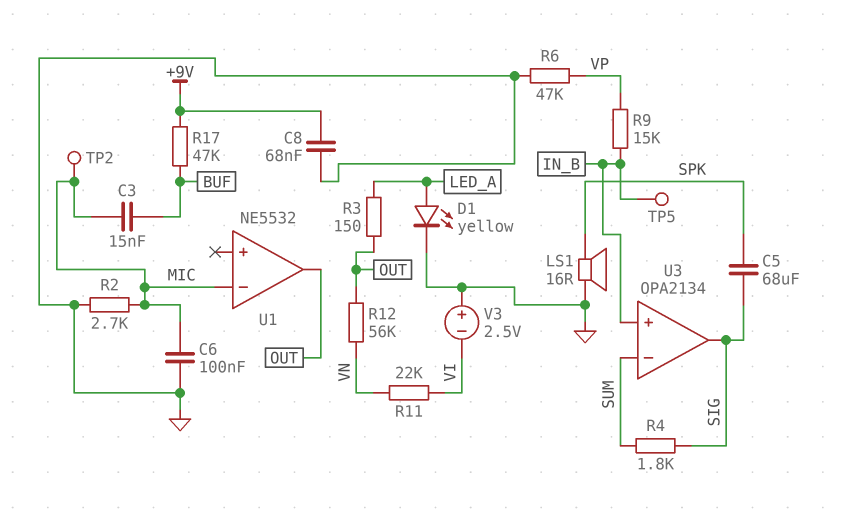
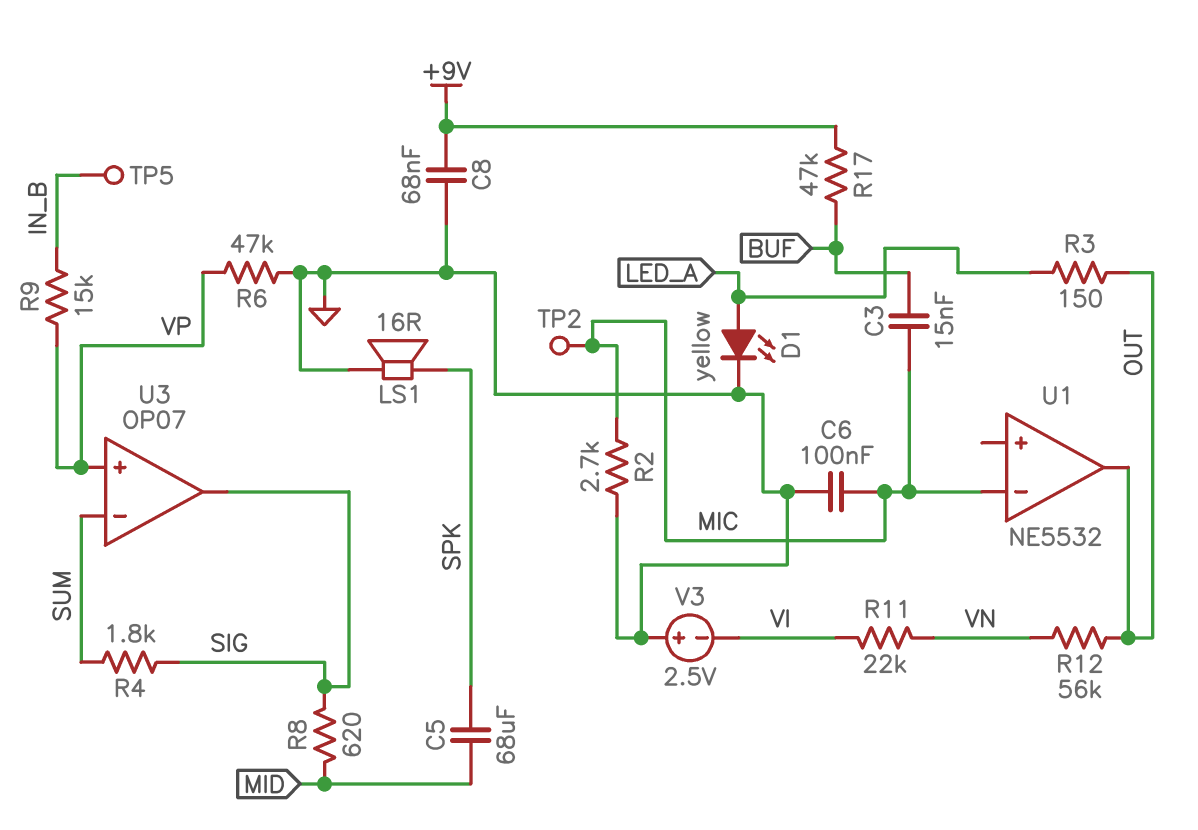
C5: 68uF (SIG, SPK) -> 68uF (MID, SPK)
R8: none -> 620 (MID, SIG)
U3: OPA2134 -> OP07
U3 pin in+: IN_B -> VP

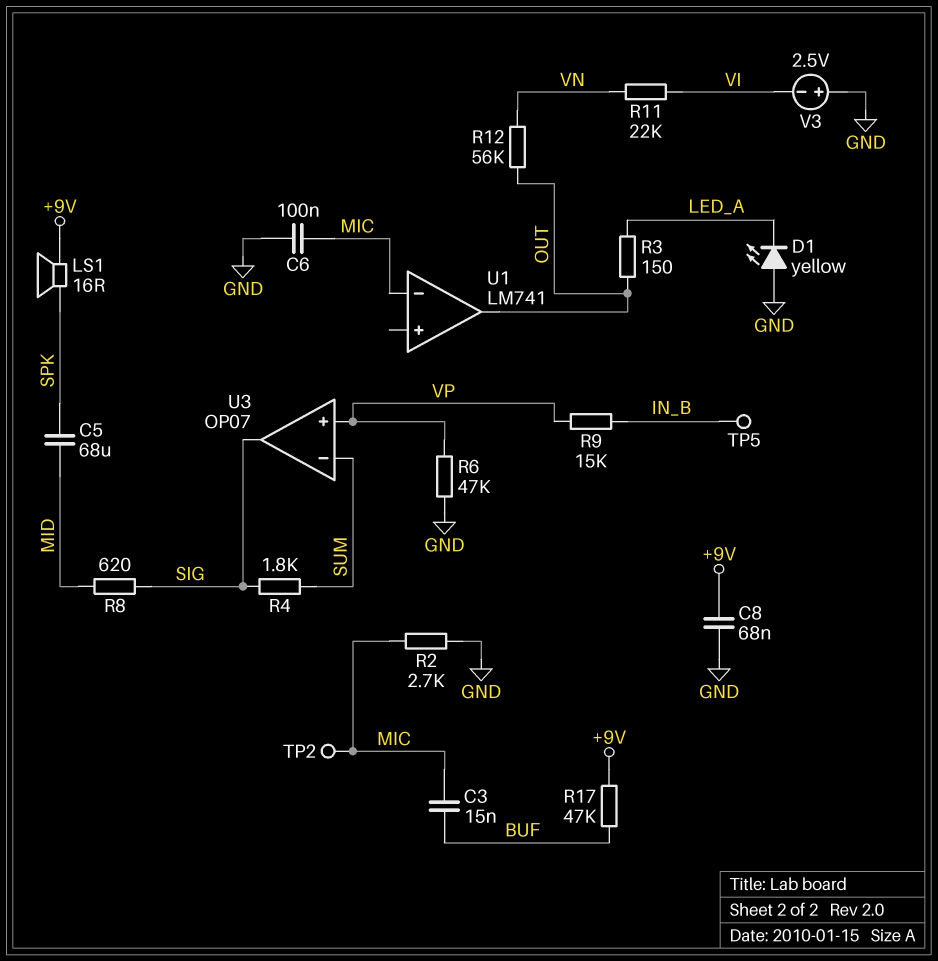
D1: LED yellow (A LED_A, K GND) -> LED yellow (A GND, K LED_A)
LS1: speaker 16R (GND, SPK) -> speaker 16R (+9V, SPK)
U1: NE5532 -> LM741

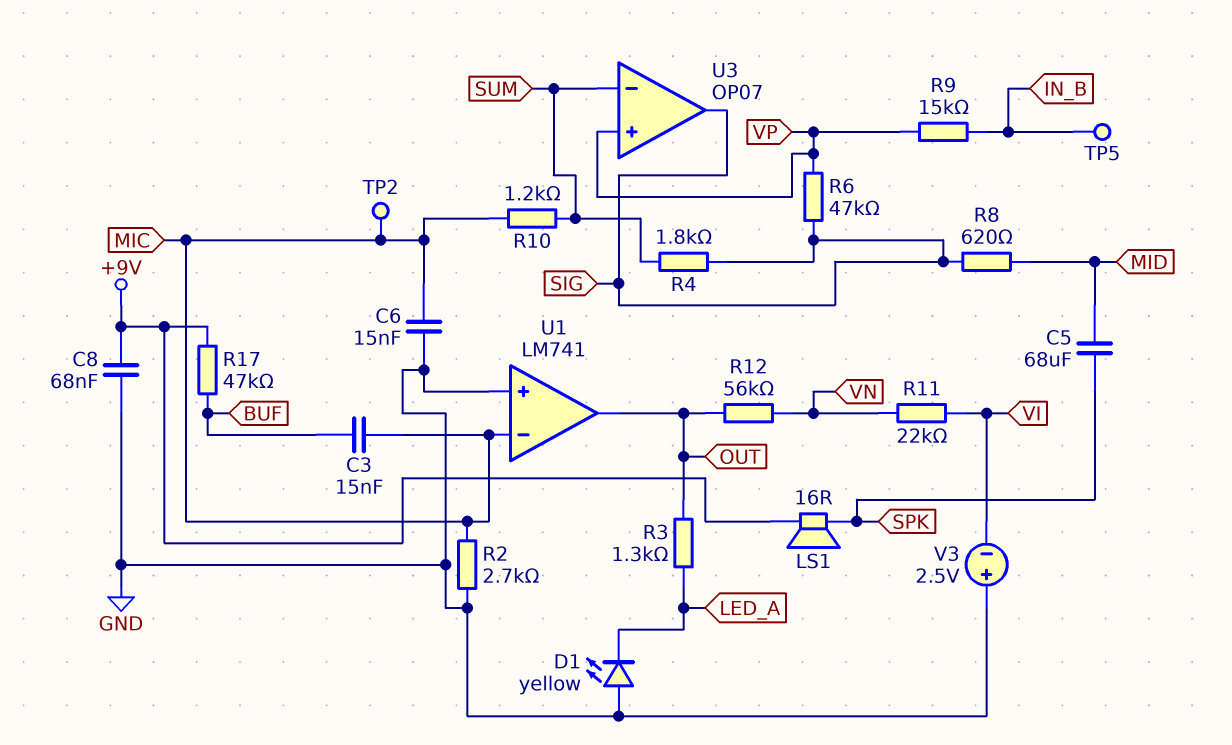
C6: 100nF (GND, MIC) -> 15nF (GND, MIC)
R3: 150 (LED_A, OUT) -> 1.3k (LED_A, OUT)
R6: 47k (GND, VP) -> 47k (SIG, VP)
R10: none -> 1.2k (MIC, SUM)
U1 pin in+: none -> GND

